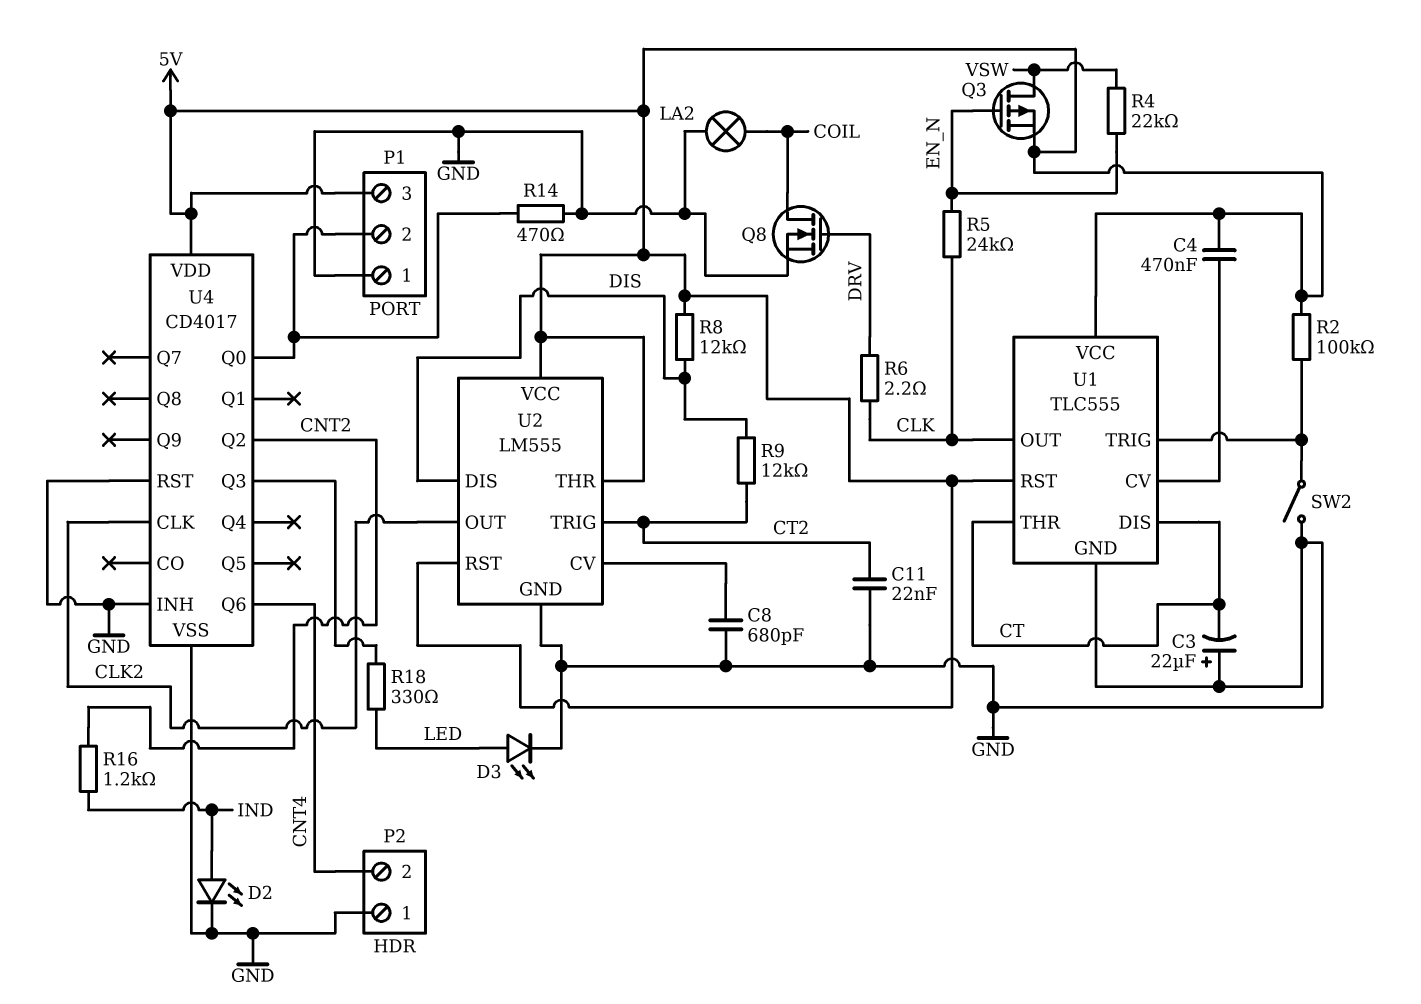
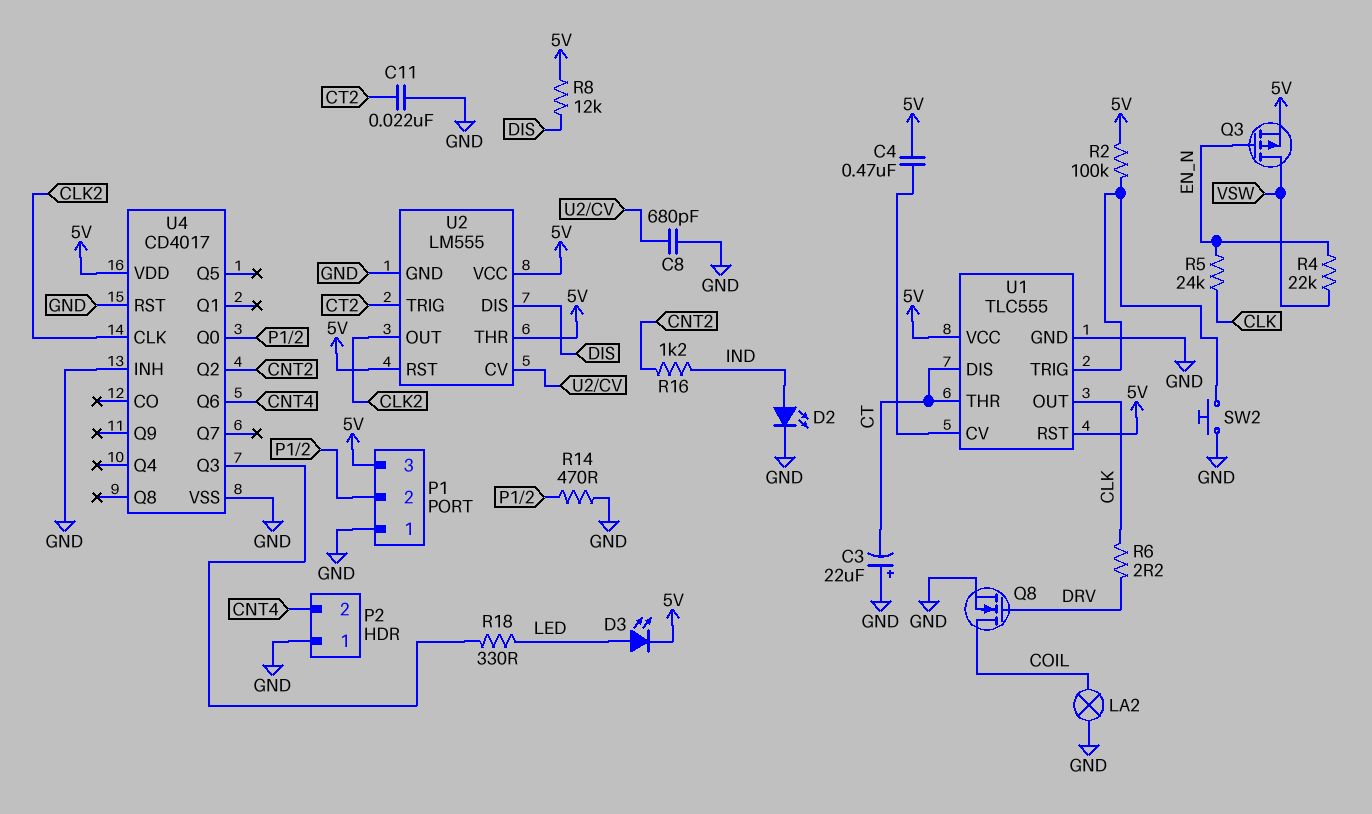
D3: LED (A LED, K GND) -> LED (A LED, K 5V)
R9: 12k (CT2, DIS) -> none
SW2: switch (GND, U1/TRIG) -> button (GND, U1/TRIG)

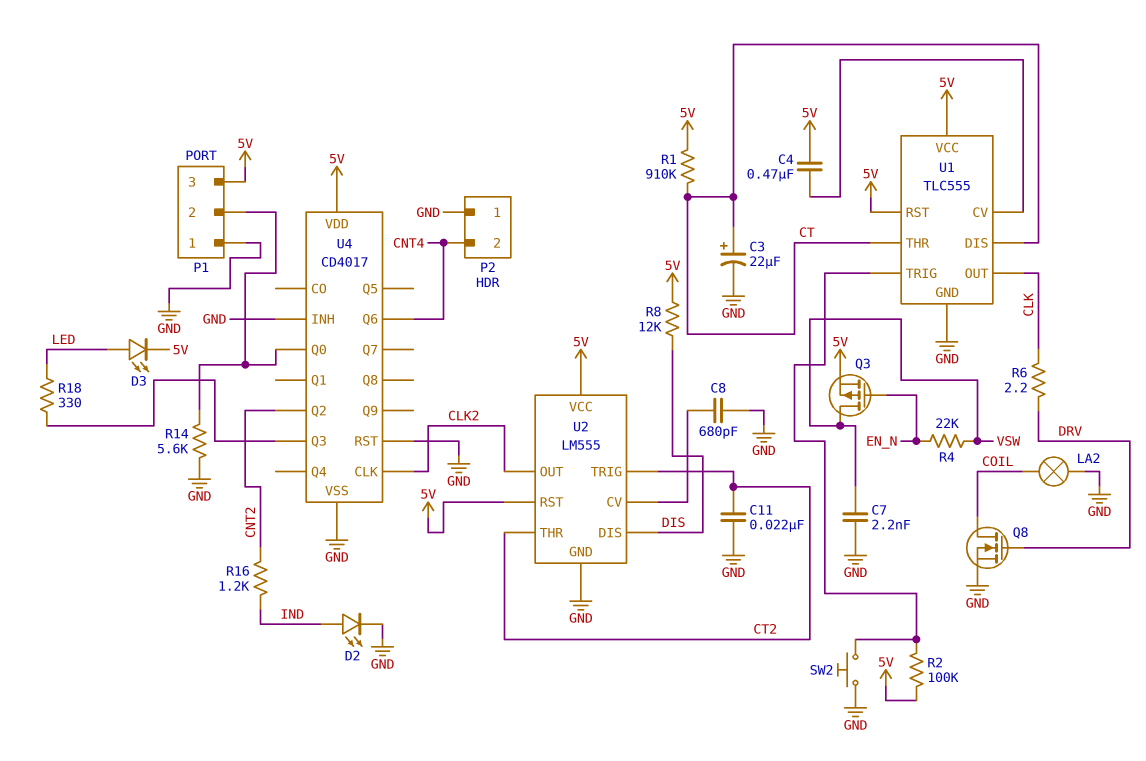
C3: 22uF (plus GND, minus CT) -> 22uF (plus CT, minus GND)
C7: none -> 2.2nF (GND, VSW)
R1: none -> 910k (5V, CT)
R5: 24k (CLK, EN_N) -> none
R14: 470 (GND, P1/2) -> 5.6k (GND, P1/2)
U2 pin THR: 5V -> CT2

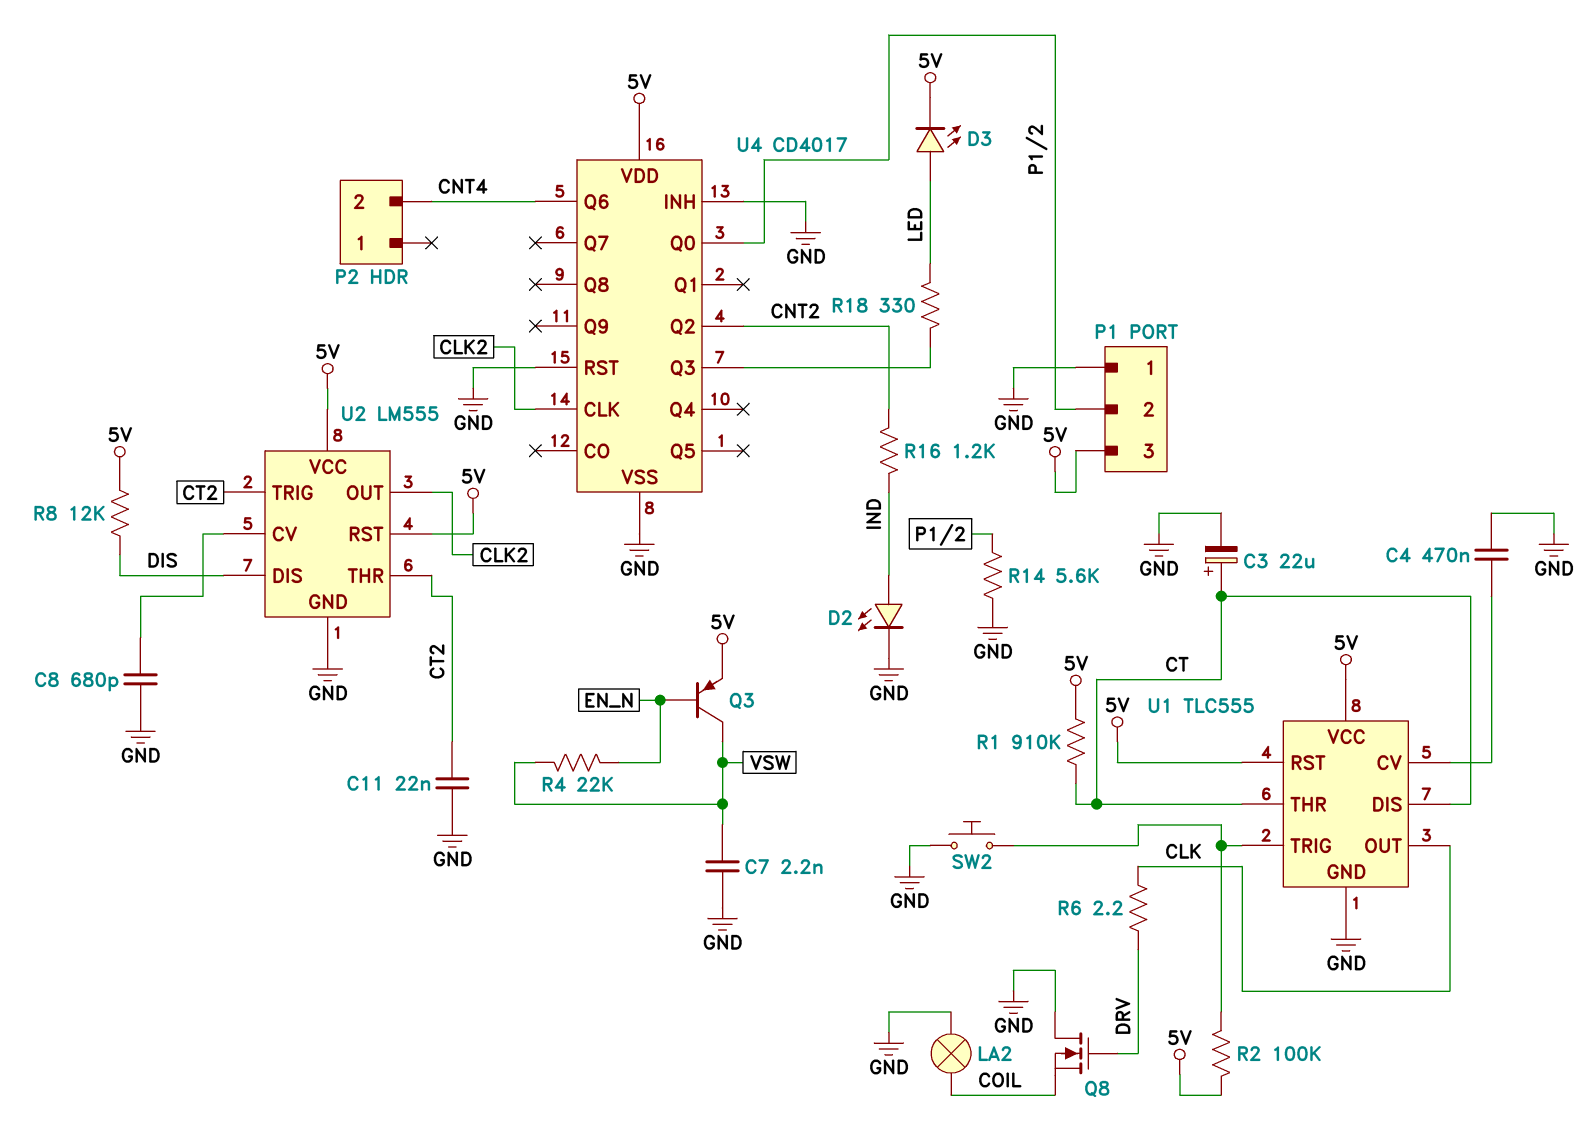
C4: 470nF (5V, U1/CV) -> 470nF (GND, U1/CV)
P2 pin 1: GND -> none
Q3: PMOS (G EN_N, D VSW, S 5V) -> PNP (B EN_N, C VSW, E 5V)
Q8: NMOS (G DRV, D COIL, S GND) -> NMOS (G DRV, D GND, S COIL)

